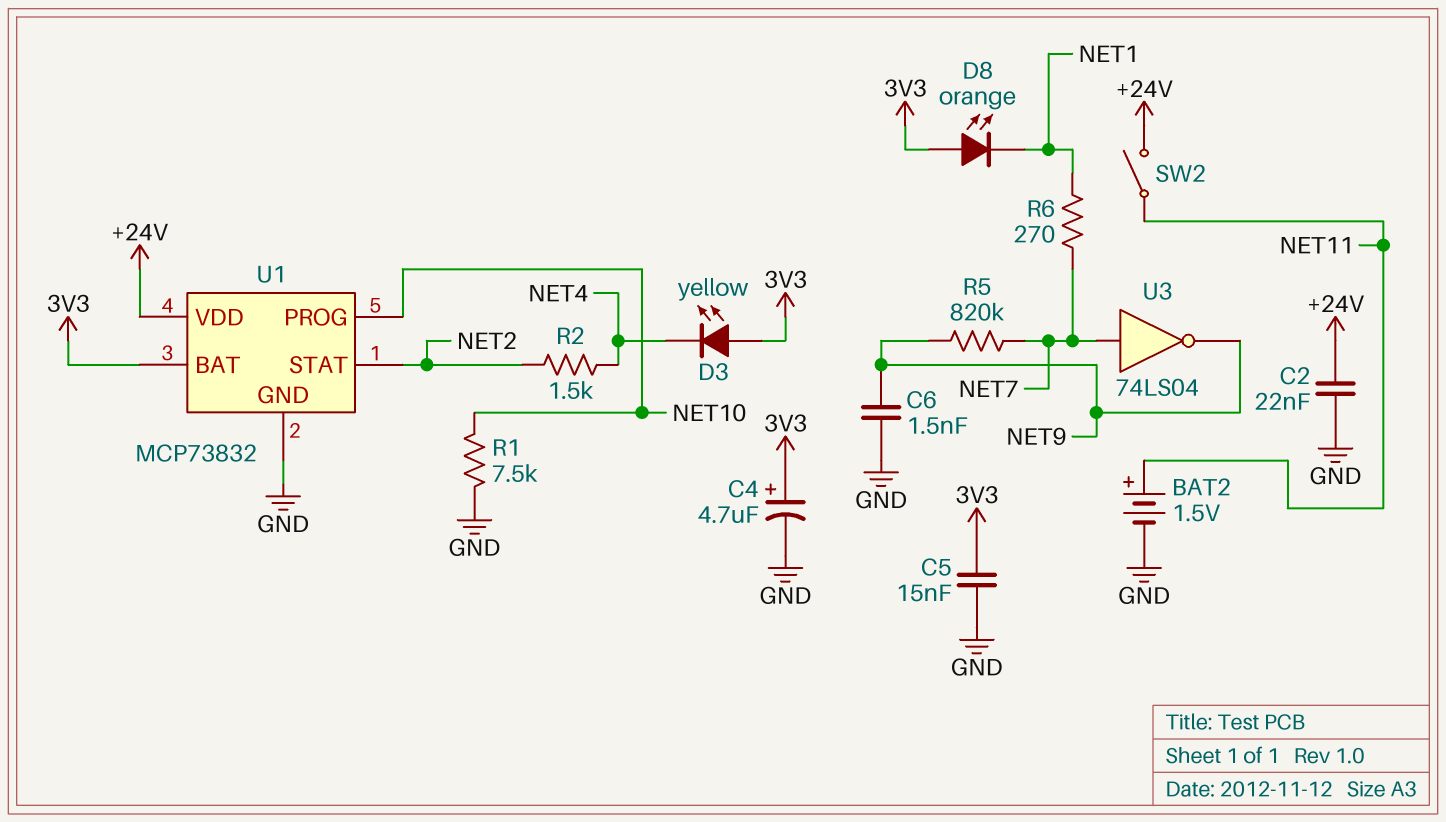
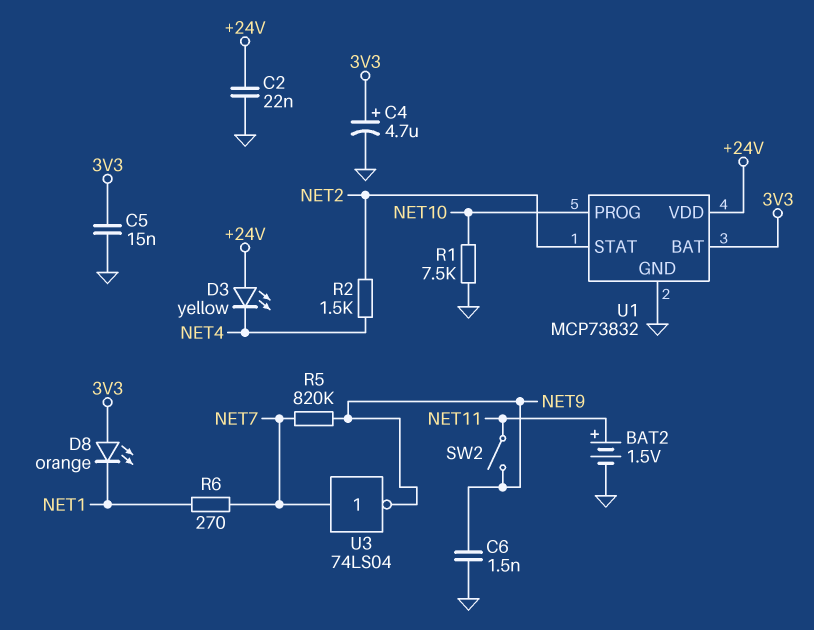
D3: LED yellow (A 3V3, K NET4) -> LED yellow (A +24V, K NET4)
SW2: switch (+24V, NET11) -> switch (NET9, NET11)

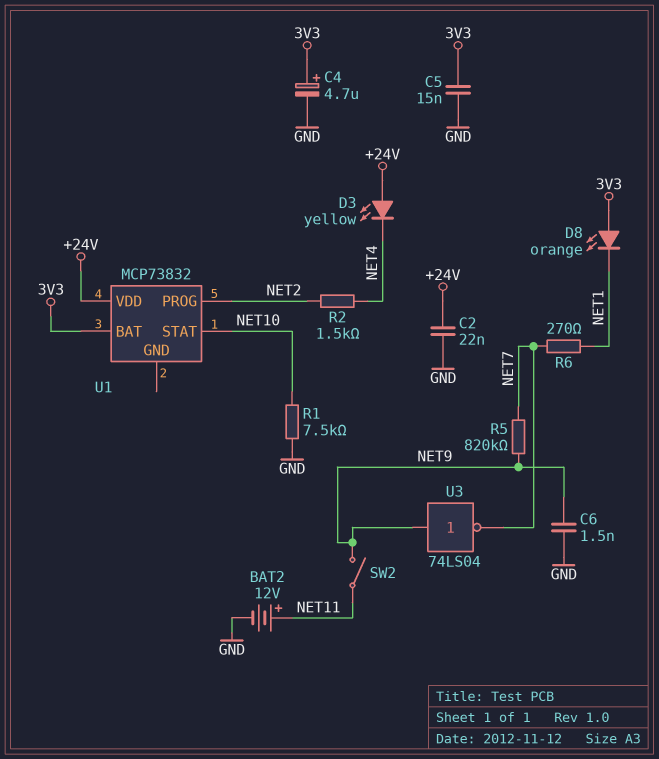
BAT2: 1.5V (plus NET11, minus GND) -> 12V (plus NET11, minus GND)
U1 pin GND: GND -> none
U1 pin PROG: NET10 -> NET2
U1 pin STAT: NET2 -> NET10
U3: NOT 74LS04 (in NET7, out NET9) -> NOT 74LS04 (in NET9, out NET7)

